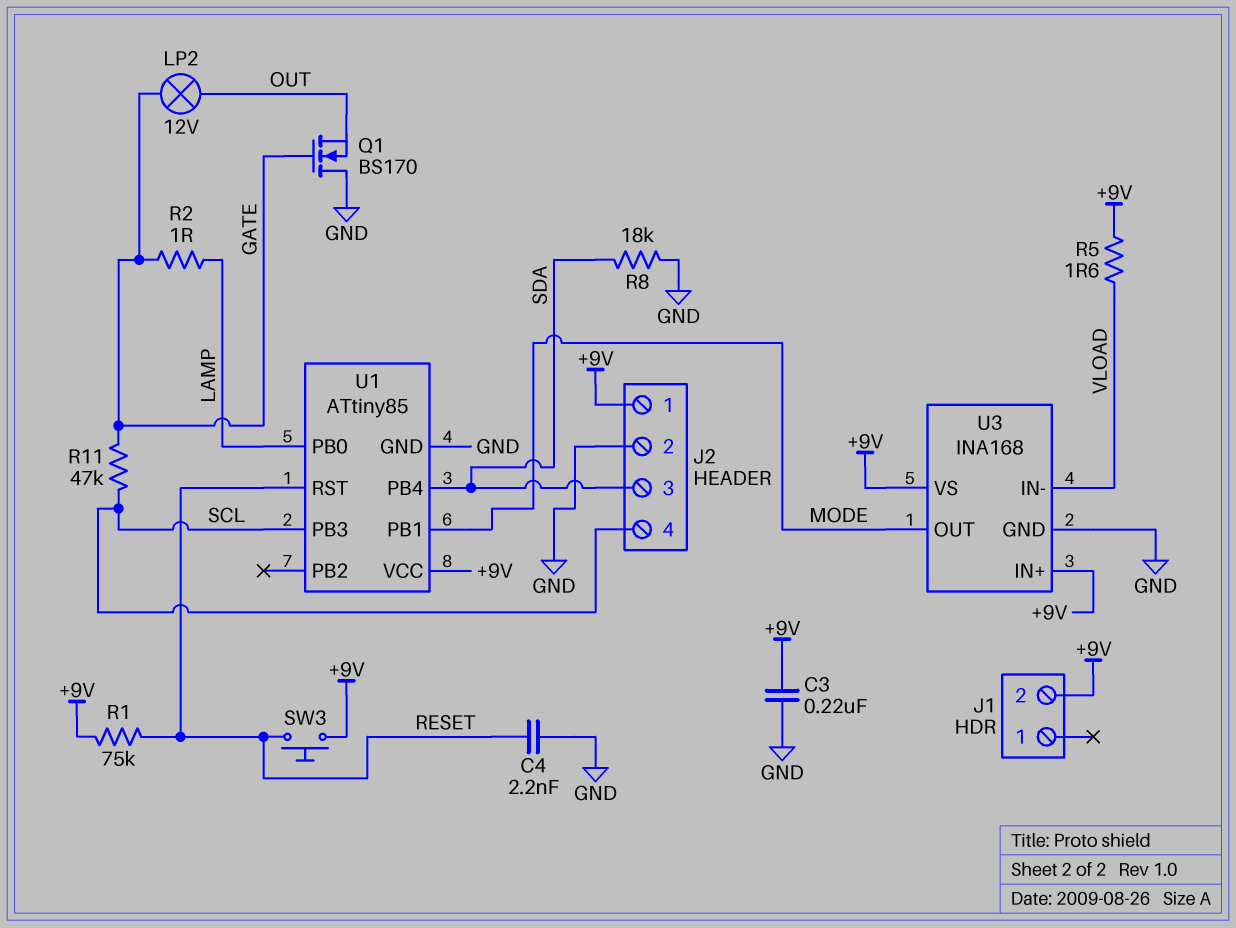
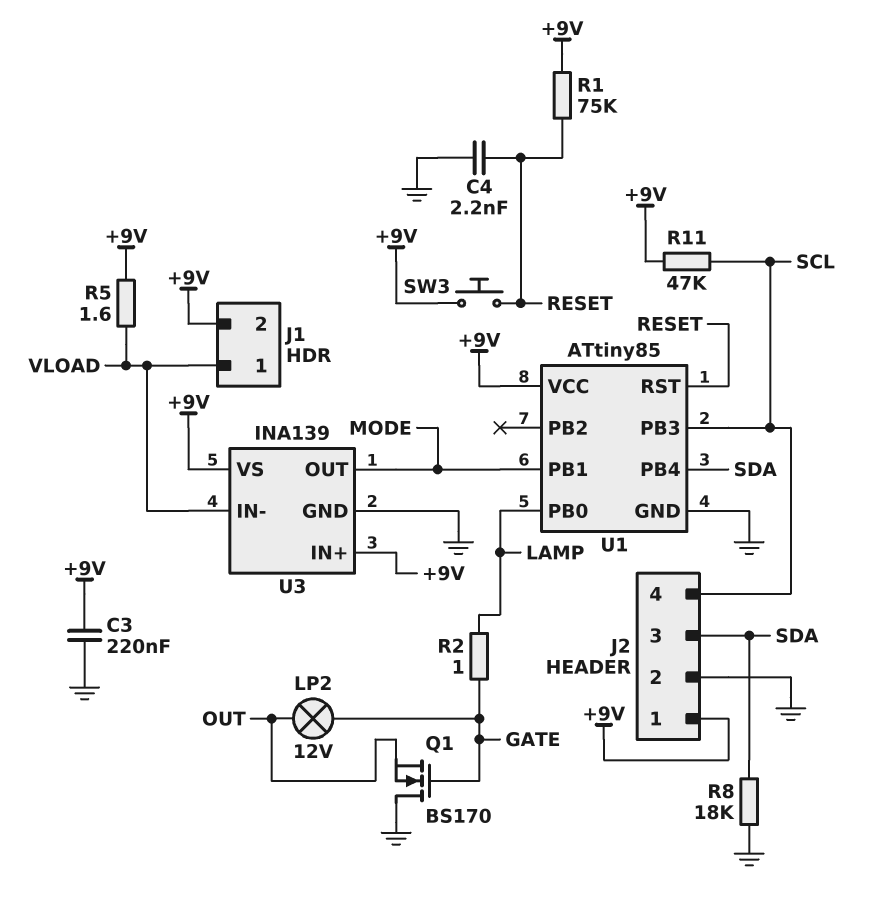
J1 pin 1: none -> VLOAD
R11: 47k (GATE, SCL) -> 47k (+9V, SCL)
U3: INA168 -> INA139

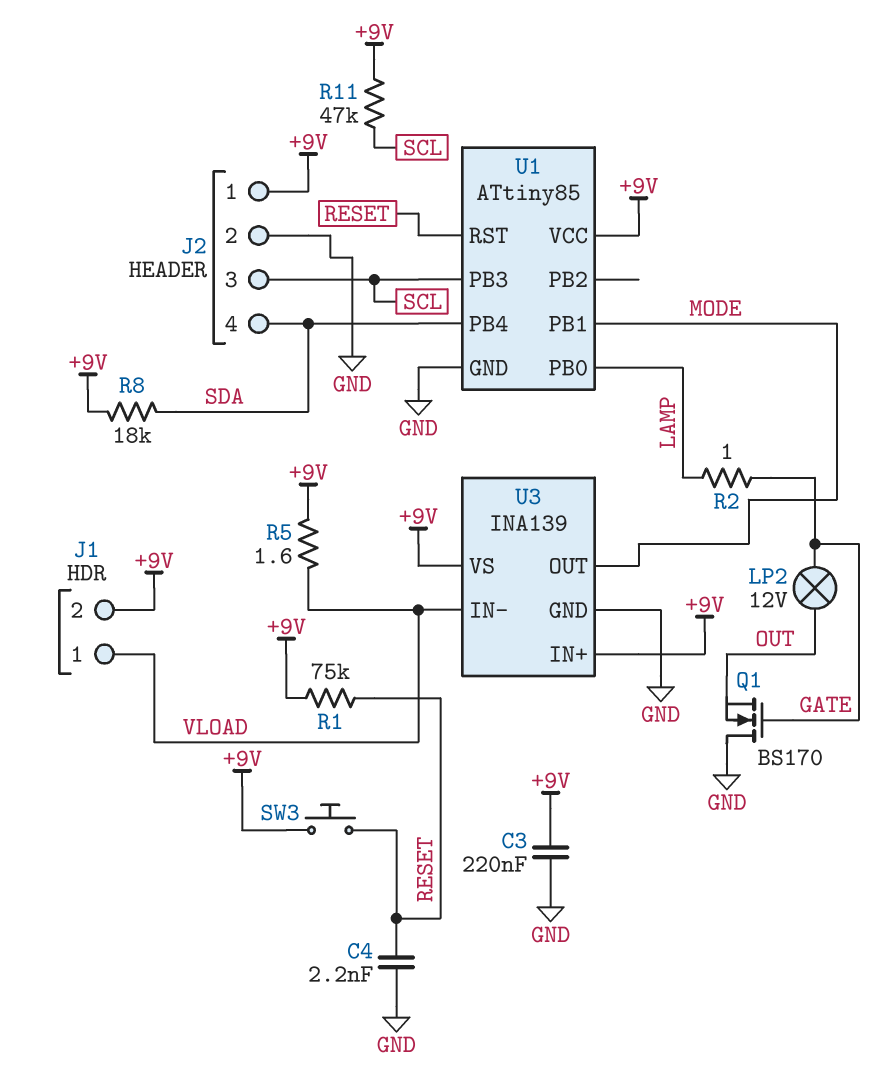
J2 pin 3: SDA -> SCL
J2 pin 4: SCL -> SDA
R8: 18k (GND, SDA) -> 18k (+9V, SDA)

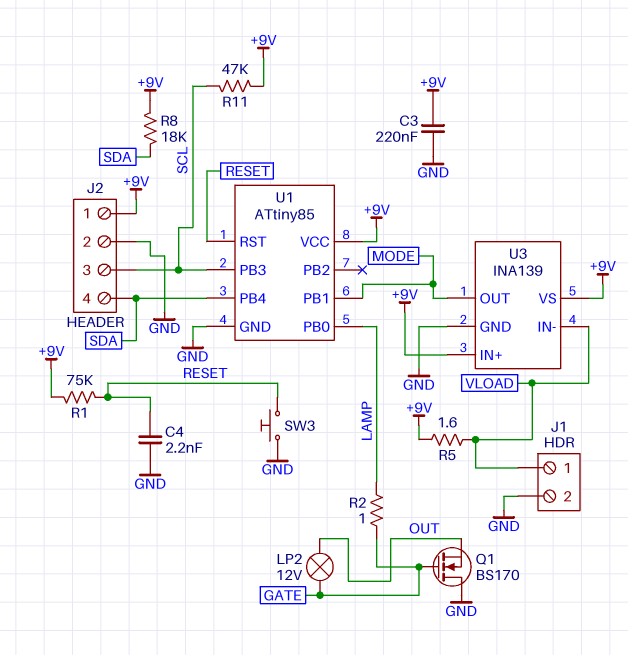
J1 pin 2: +9V -> GND
SW3: button (+9V, RESET) -> button (GND, RESET)

